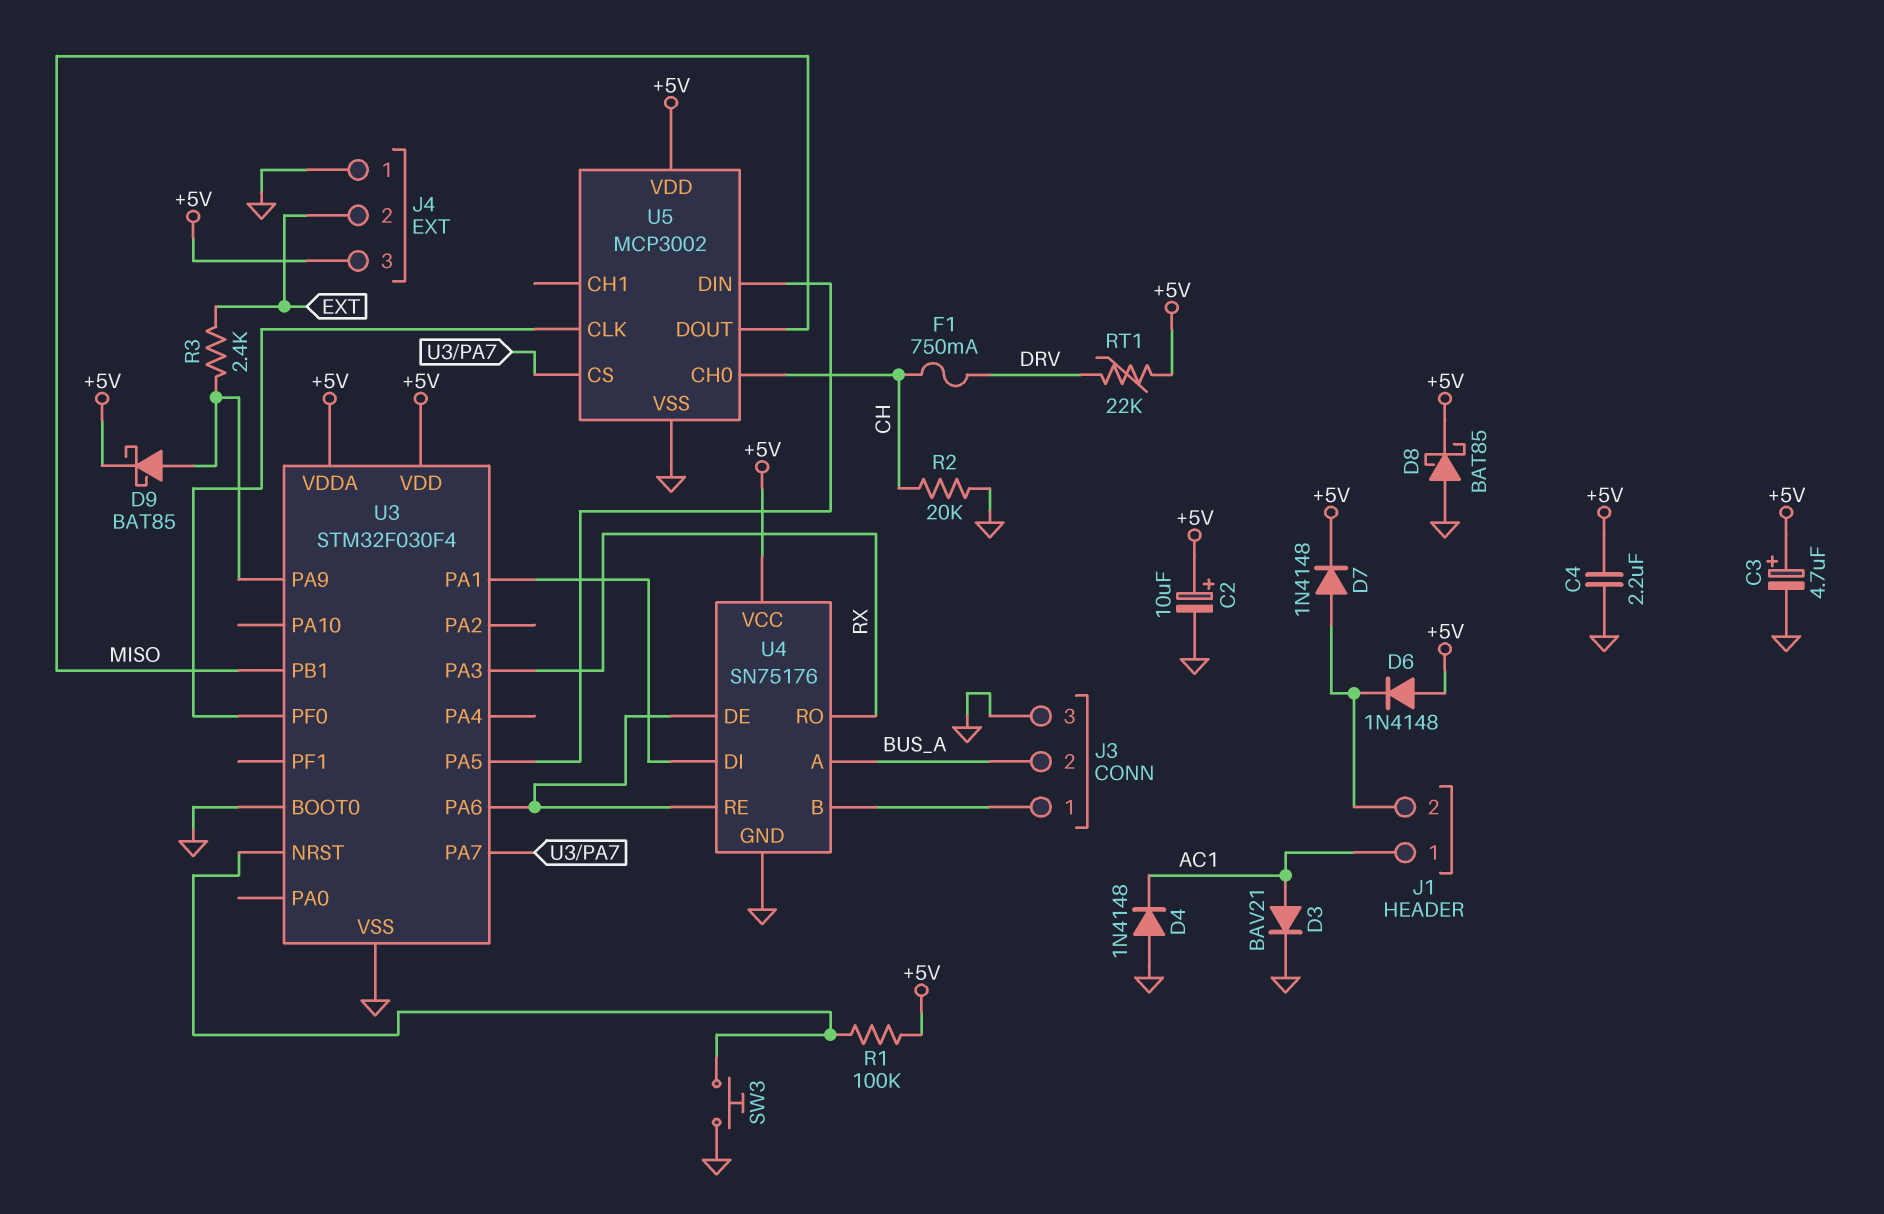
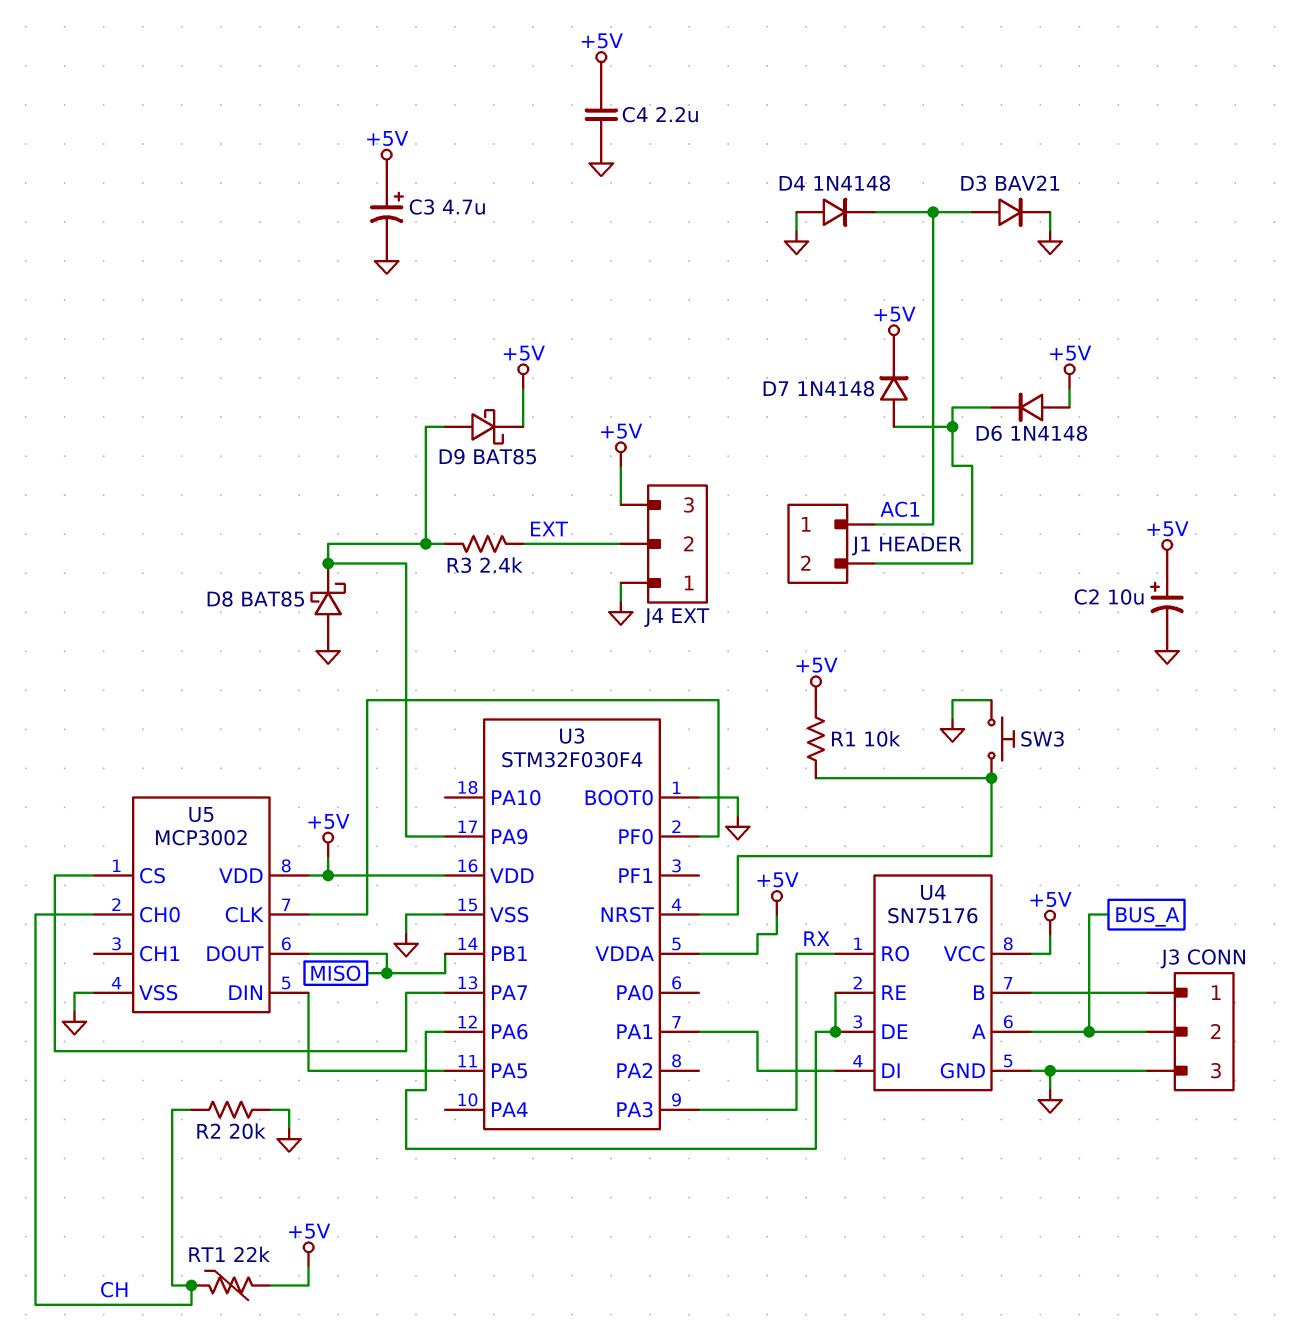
D8: schottky BAT85 (A GND, K +5V) -> schottky BAT85 (A GND, K U3/PA9)
F1: 750mA (CH, DRV) -> none
R1: 100k (+5V, U3/NRST) -> 10k (+5V, U3/NRST)
RT1: 22k (+5V, DRV) -> 22k (+5V, CH)

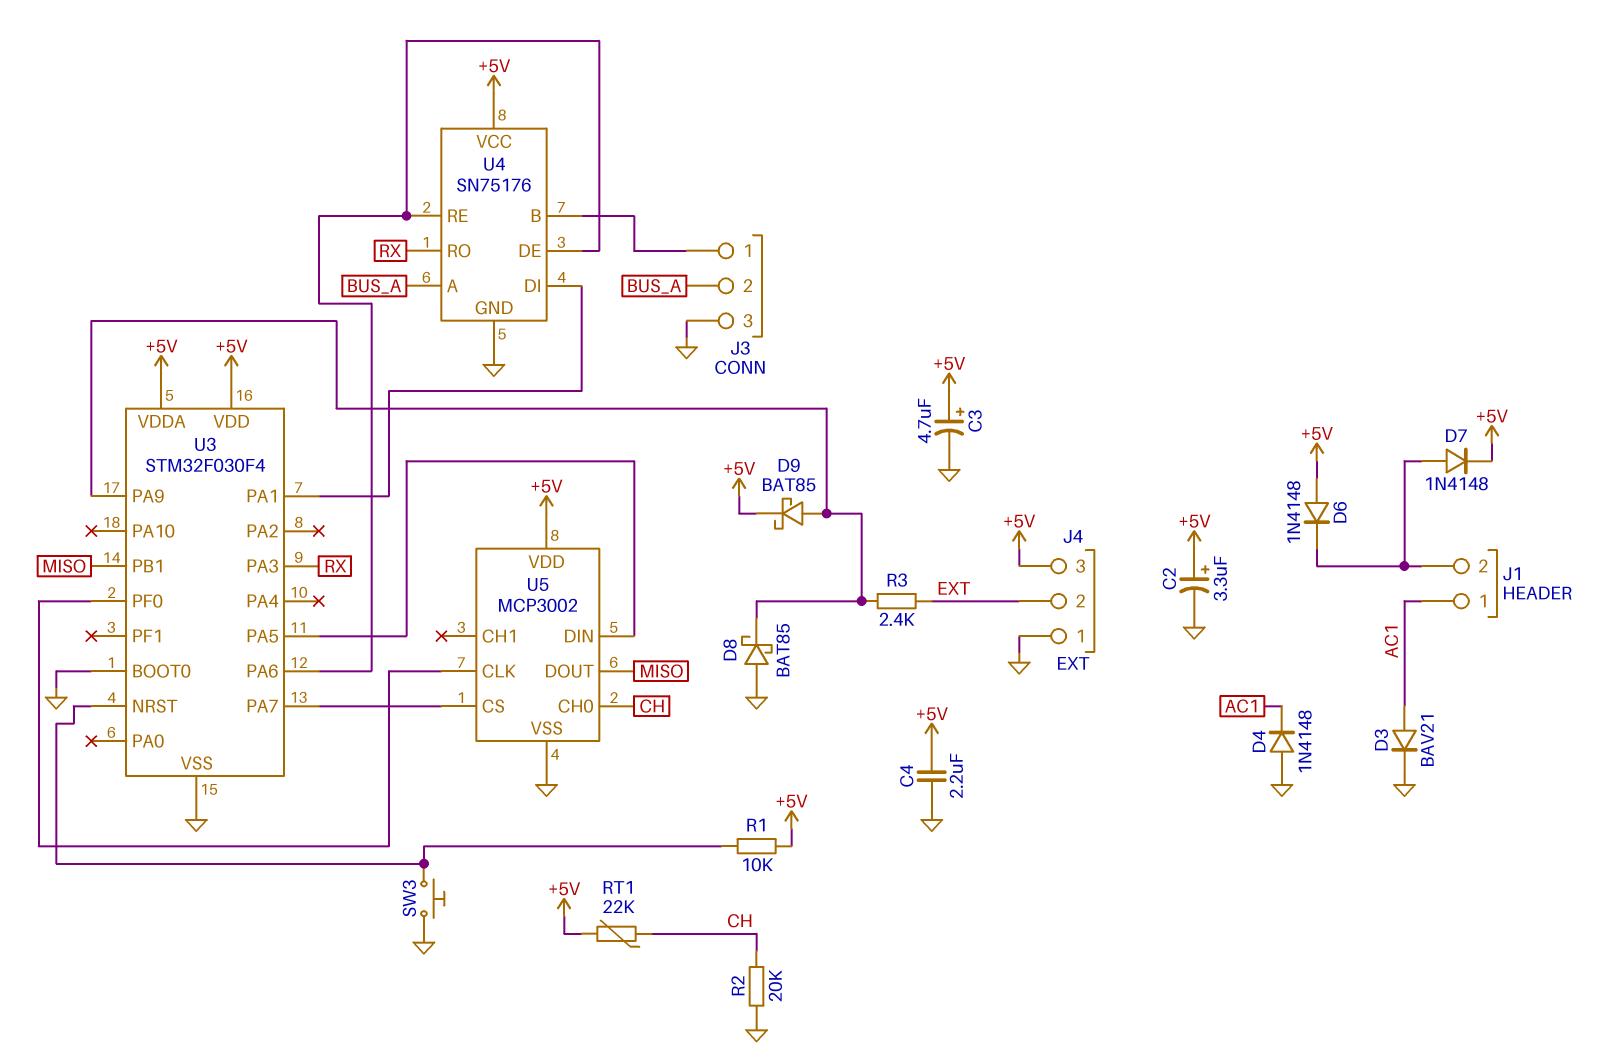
C2: 10uF (plus +5V, minus GND) -> 3.3uF (plus +5V, minus GND)

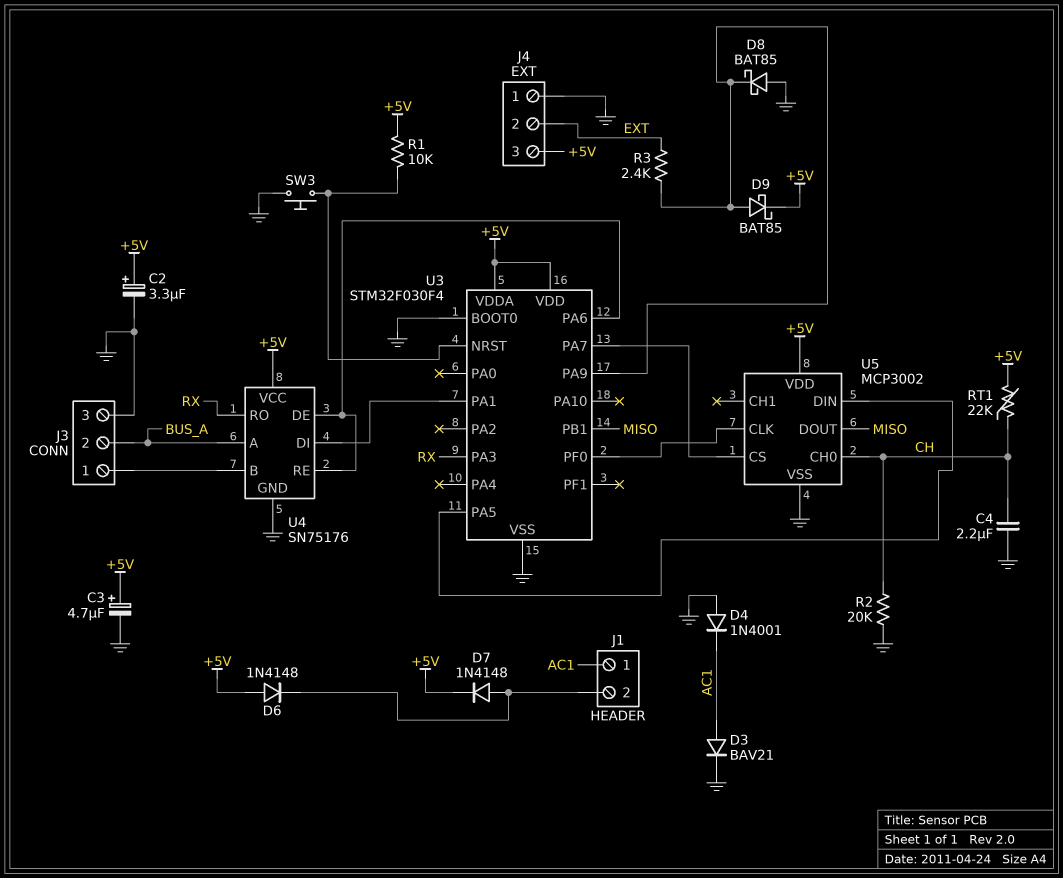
C4: 2.2uF (+5V, GND) -> 2.2uF (CH, GND)
D4: diode 1N4148 (A GND, K AC1) -> diode 1N4001 (A GND, K AC1)

